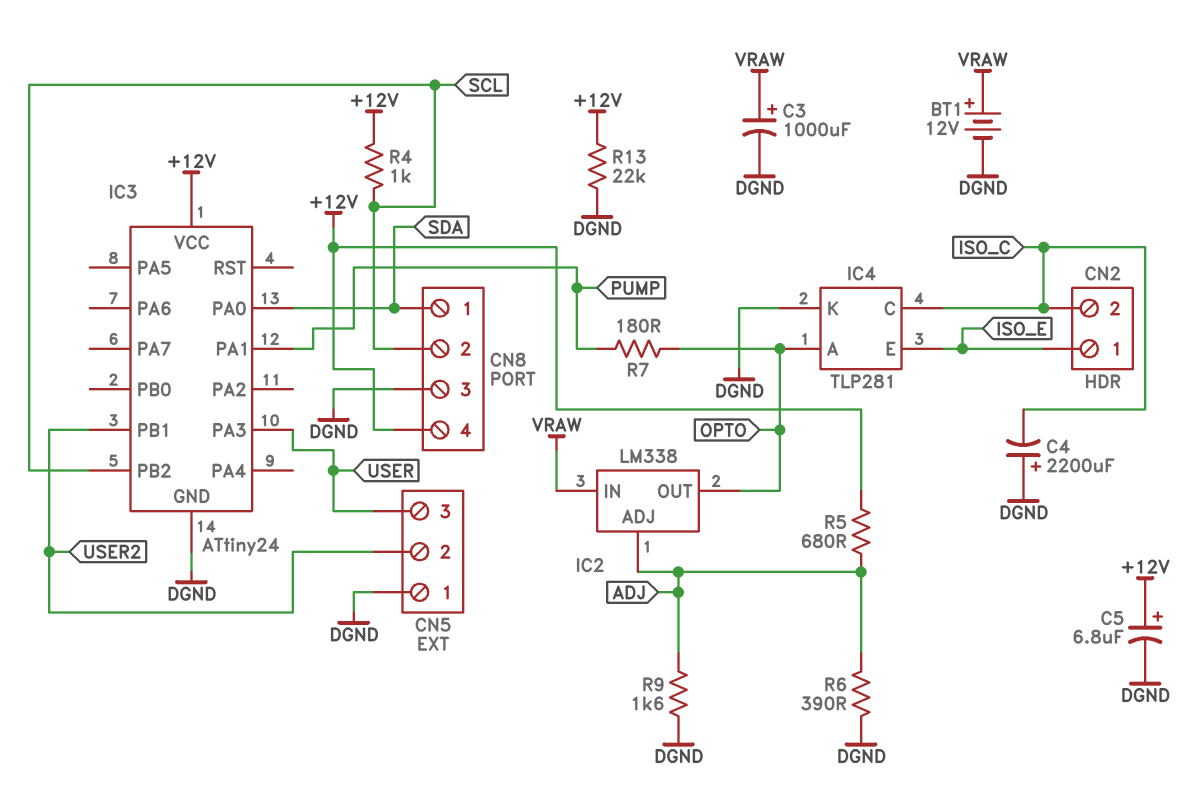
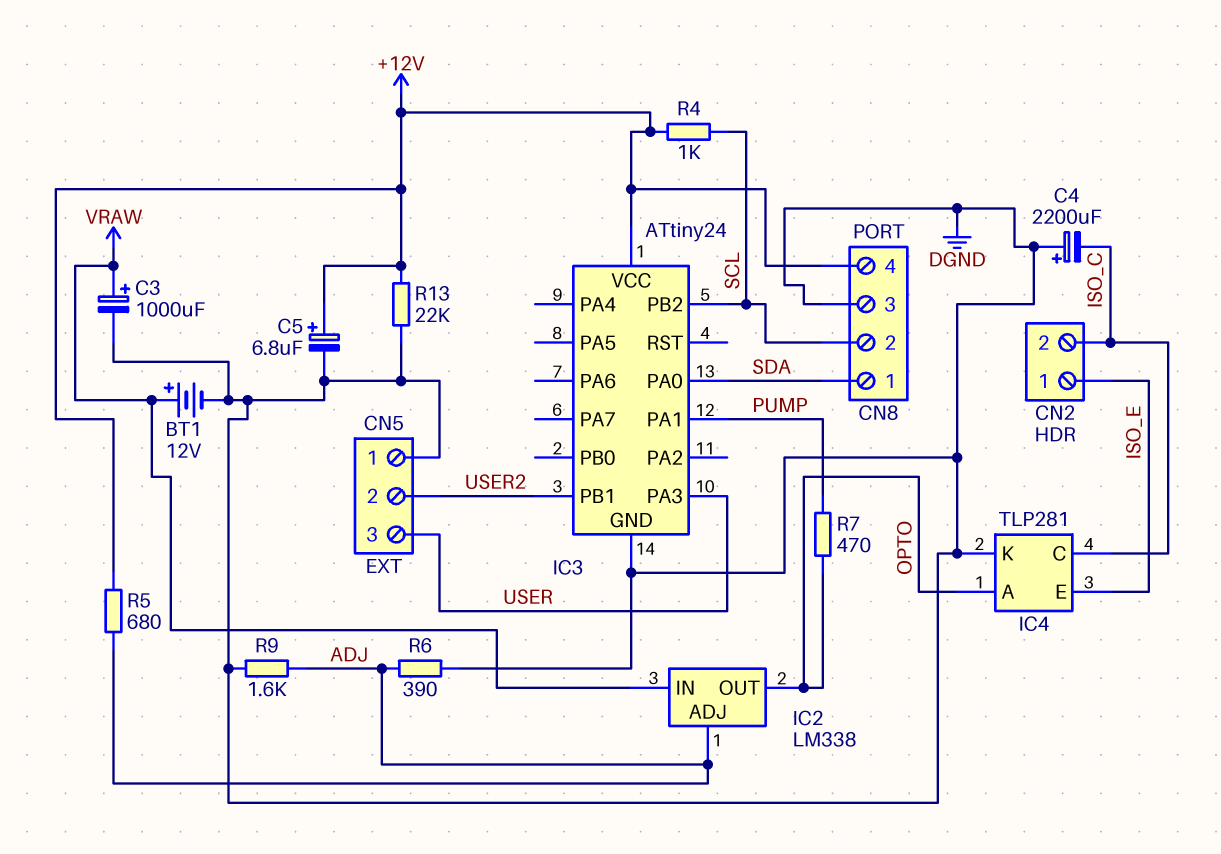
R7: 180 (OPTO, PUMP) -> 470 (OPTO, PUMP)

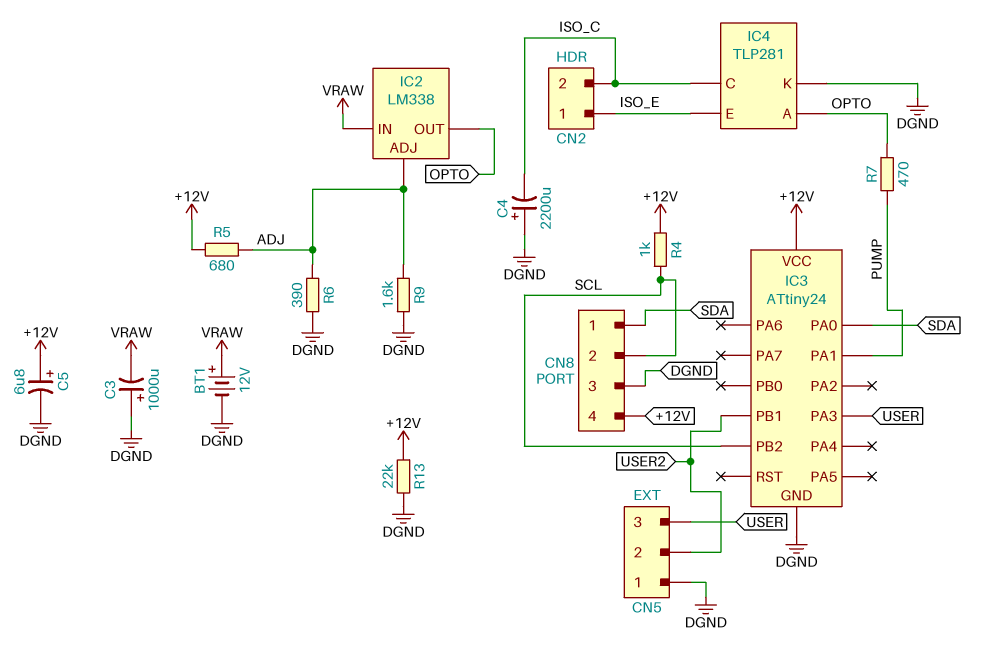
C3: 1000uF (plus VRAW, minus DGND) -> 1000uF (plus DGND, minus VRAW)

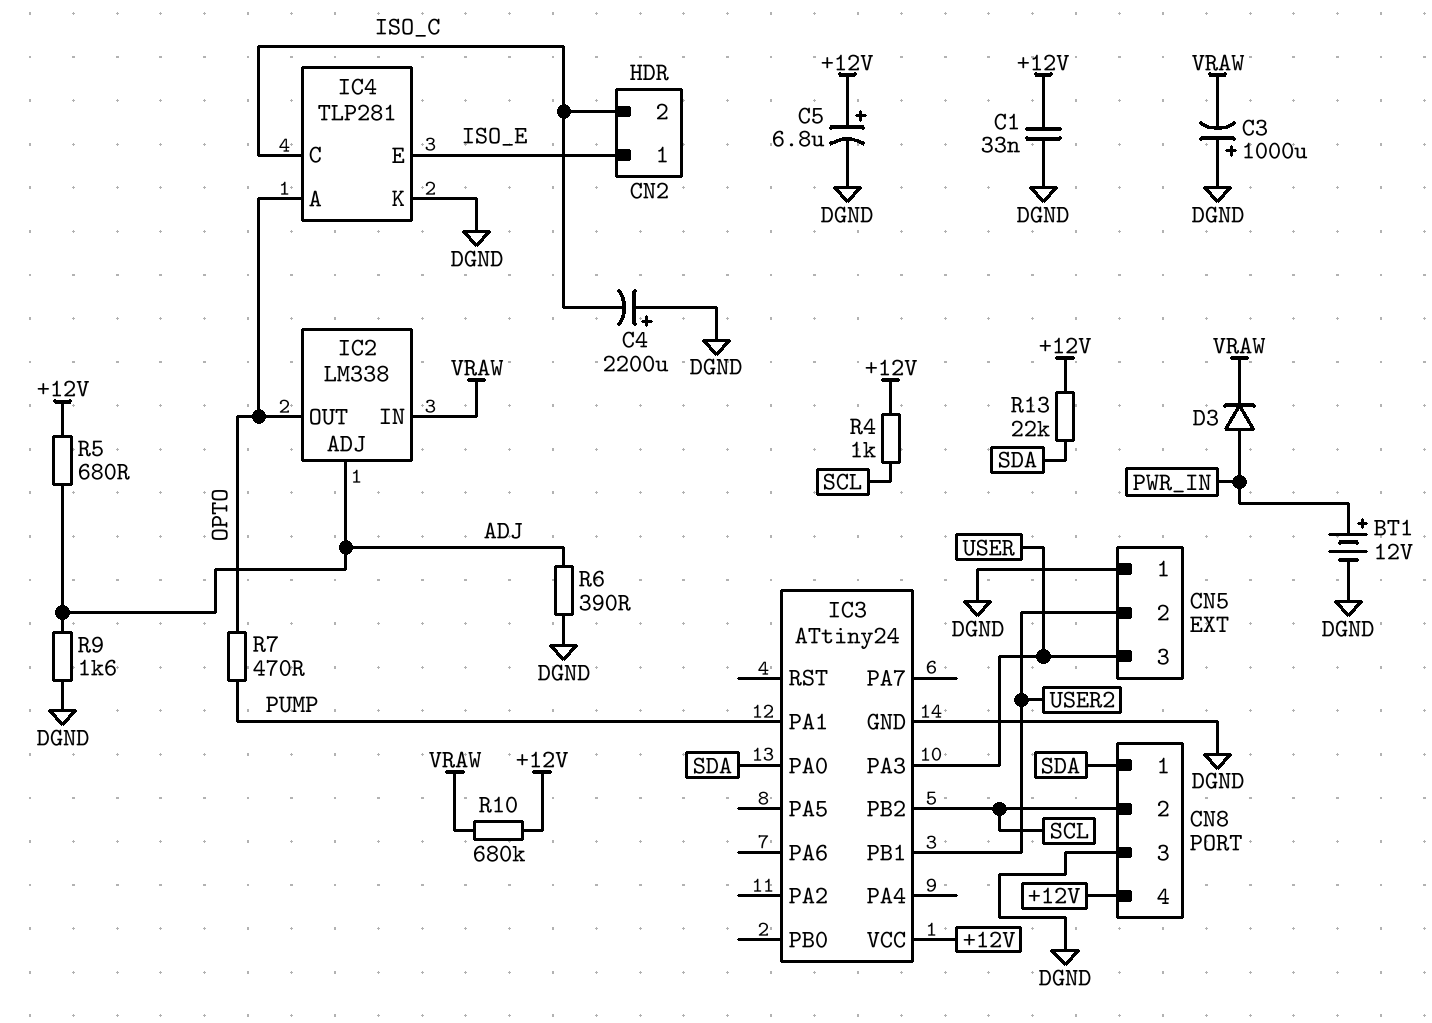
BT1: 12V (plus VRAW, minus DGND) -> 12V (plus PWR_IN, minus DGND)
C1: none -> 33nF (+12V, DGND)
D3: none -> diode (A PWR_IN, K VRAW)
R10: none -> 680k (+12V, VRAW)
R13: 22k (+12V, DGND) -> 22k (+12V, SDA)

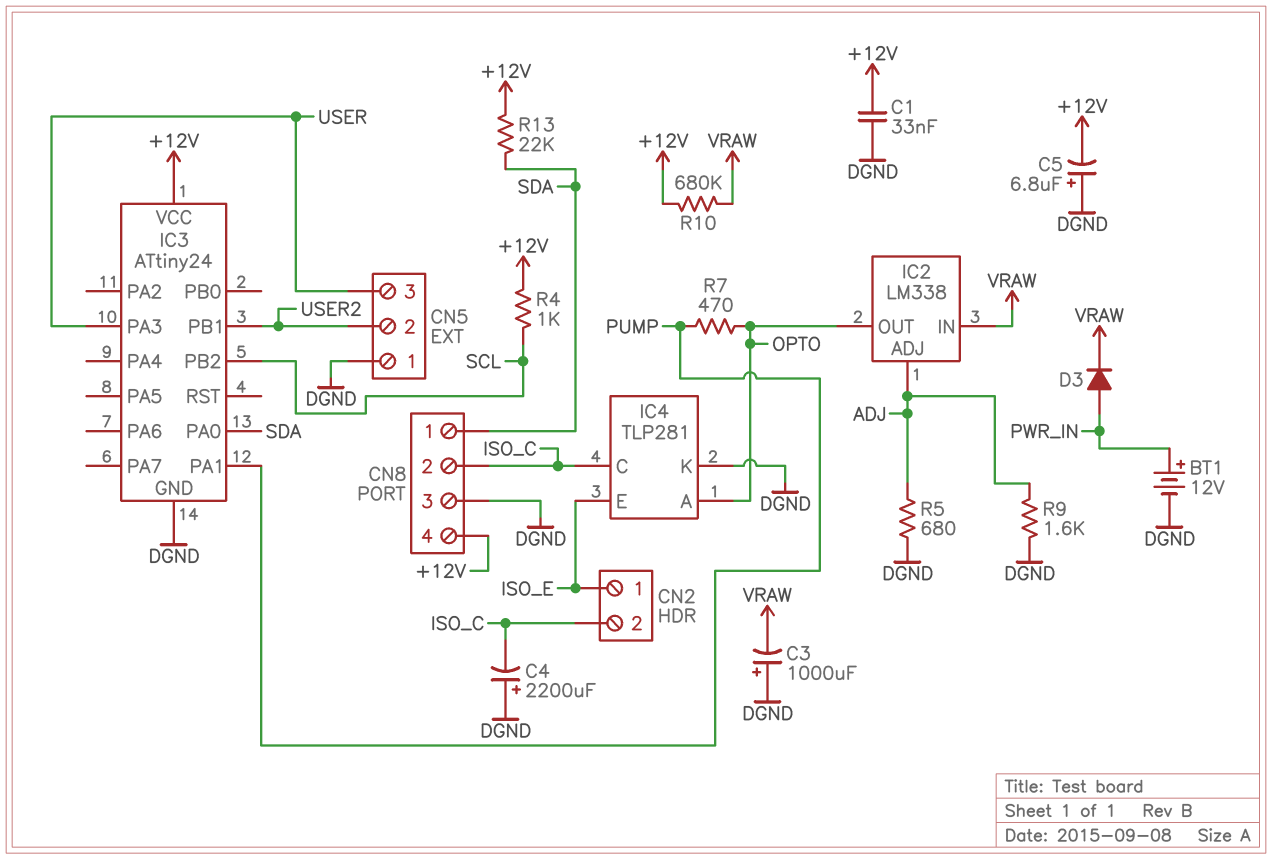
C5: 6.8uF (plus +12V, minus DGND) -> 6.8uF (plus DGND, minus +12V)
CN8 pin 2: SCL -> ISO_C
R5: 680 (+12V, ADJ) -> 680 (ADJ, DGND)
R6: 390 (ADJ, DGND) -> none

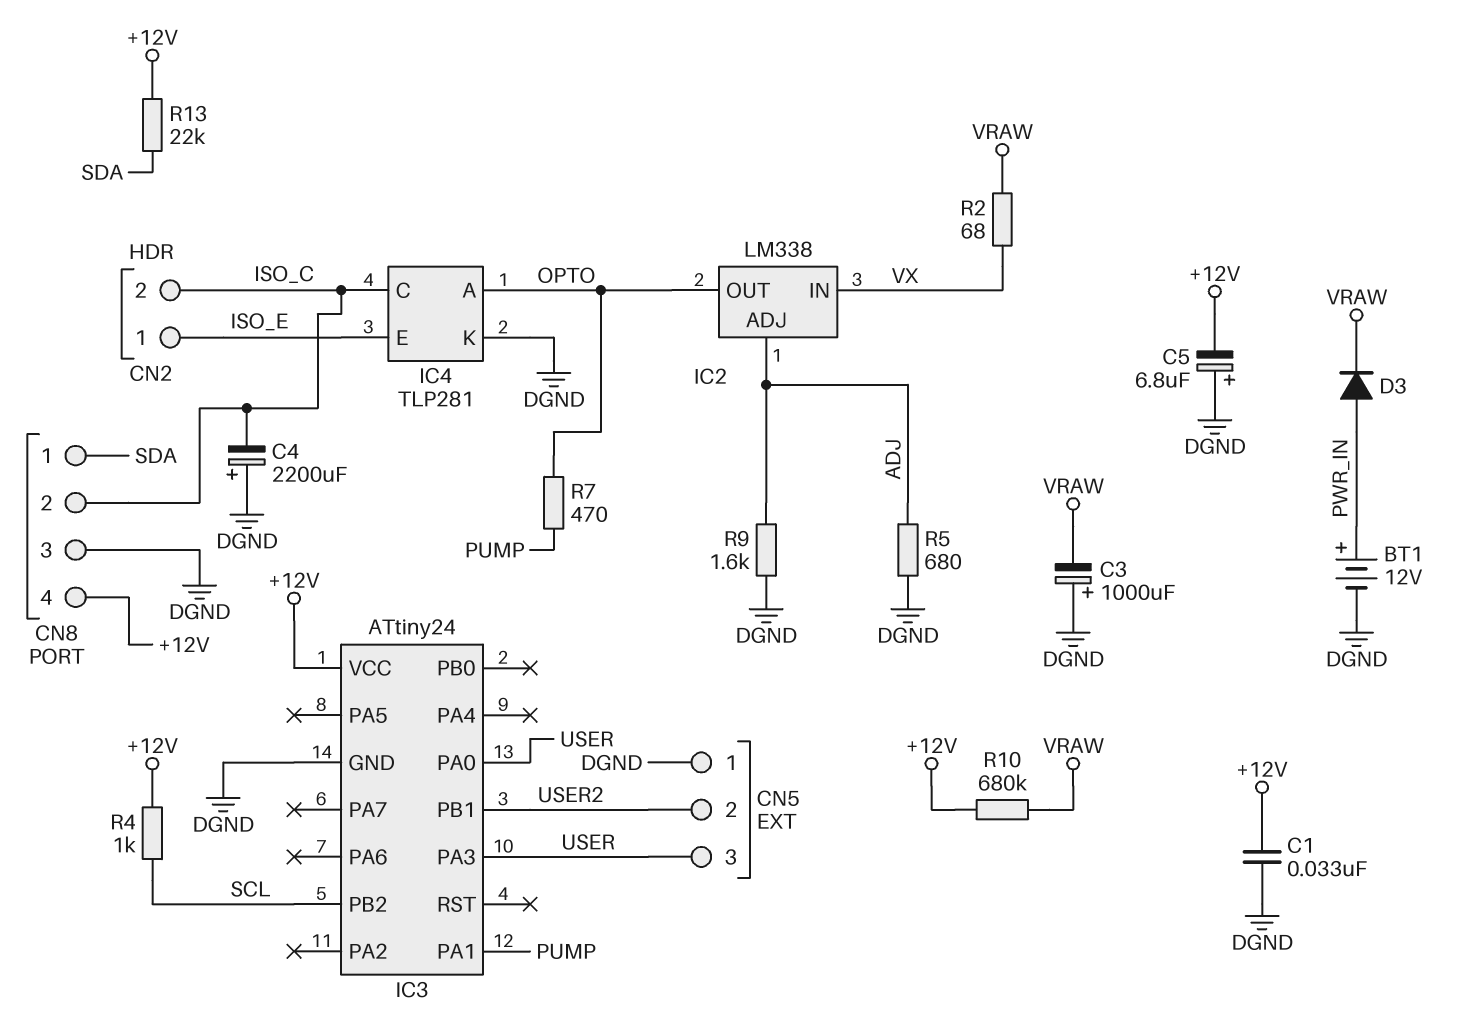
IC2 pin IN: VRAW -> VX
IC3 pin PA0: SDA -> USER
R2: none -> 68 (VRAW, VX)

